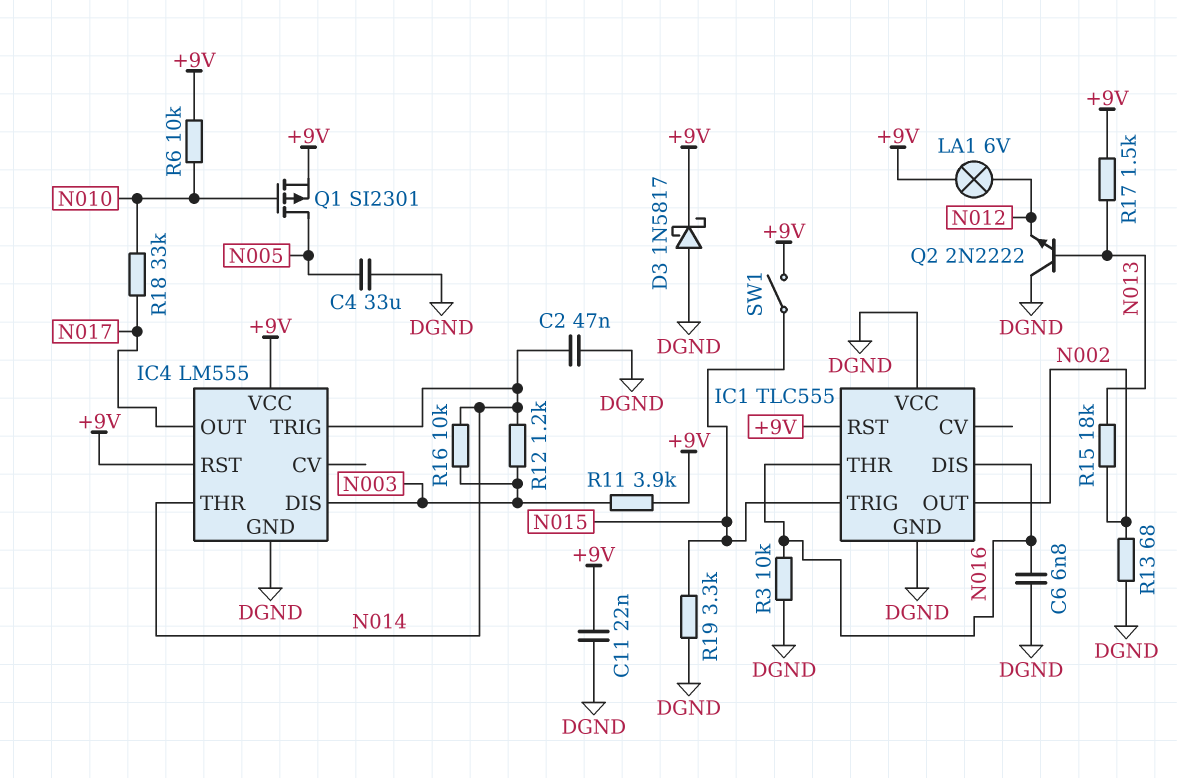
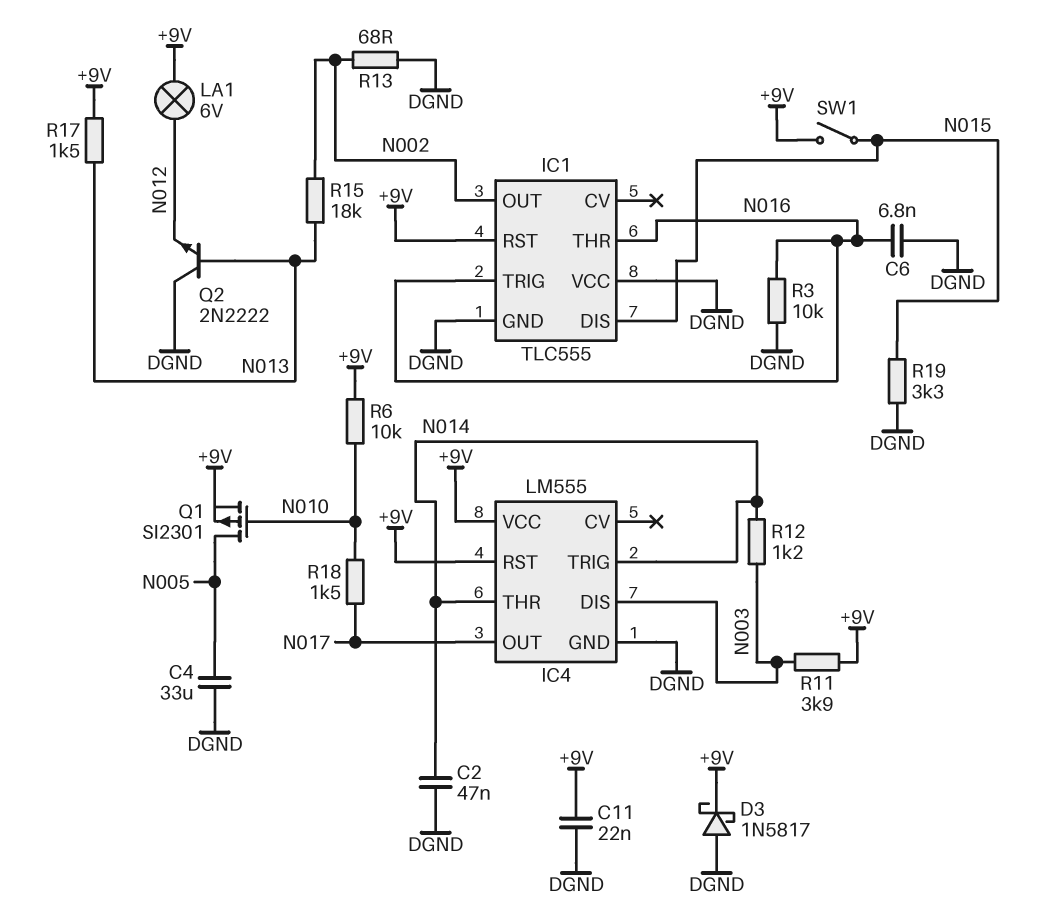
IC1 pin DIS: N016 -> N015
IC1 pin TRIG: N015 -> N016
R16: 10k (N003, N014) -> none
R18: 33k (N010, N017) -> 1.5k (N010, N017)

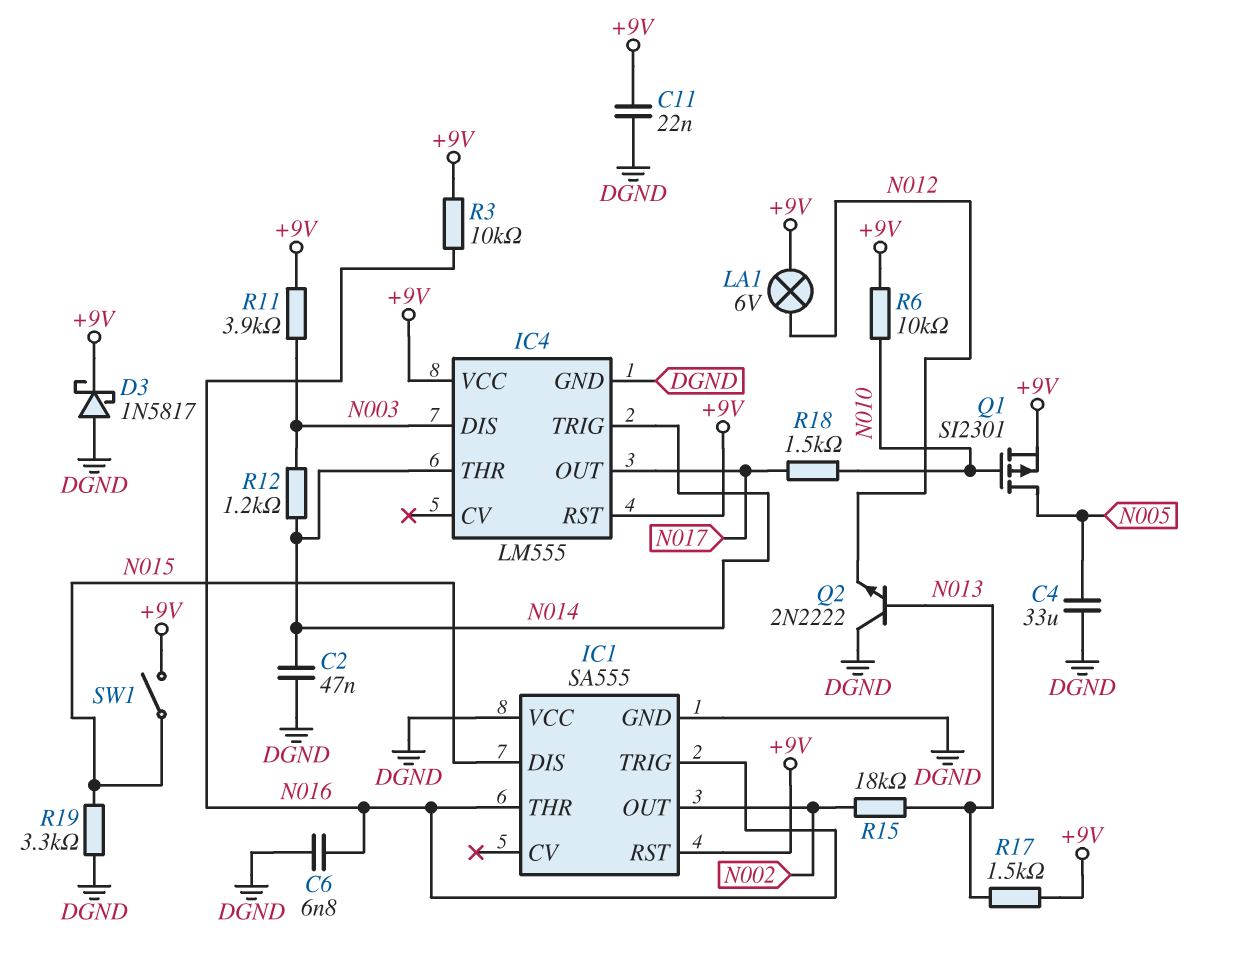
IC1: TLC555 -> SA555
R3: 10k (DGND, N016) -> 10k (+9V, N016)
R13: 68 (DGND, N002) -> none

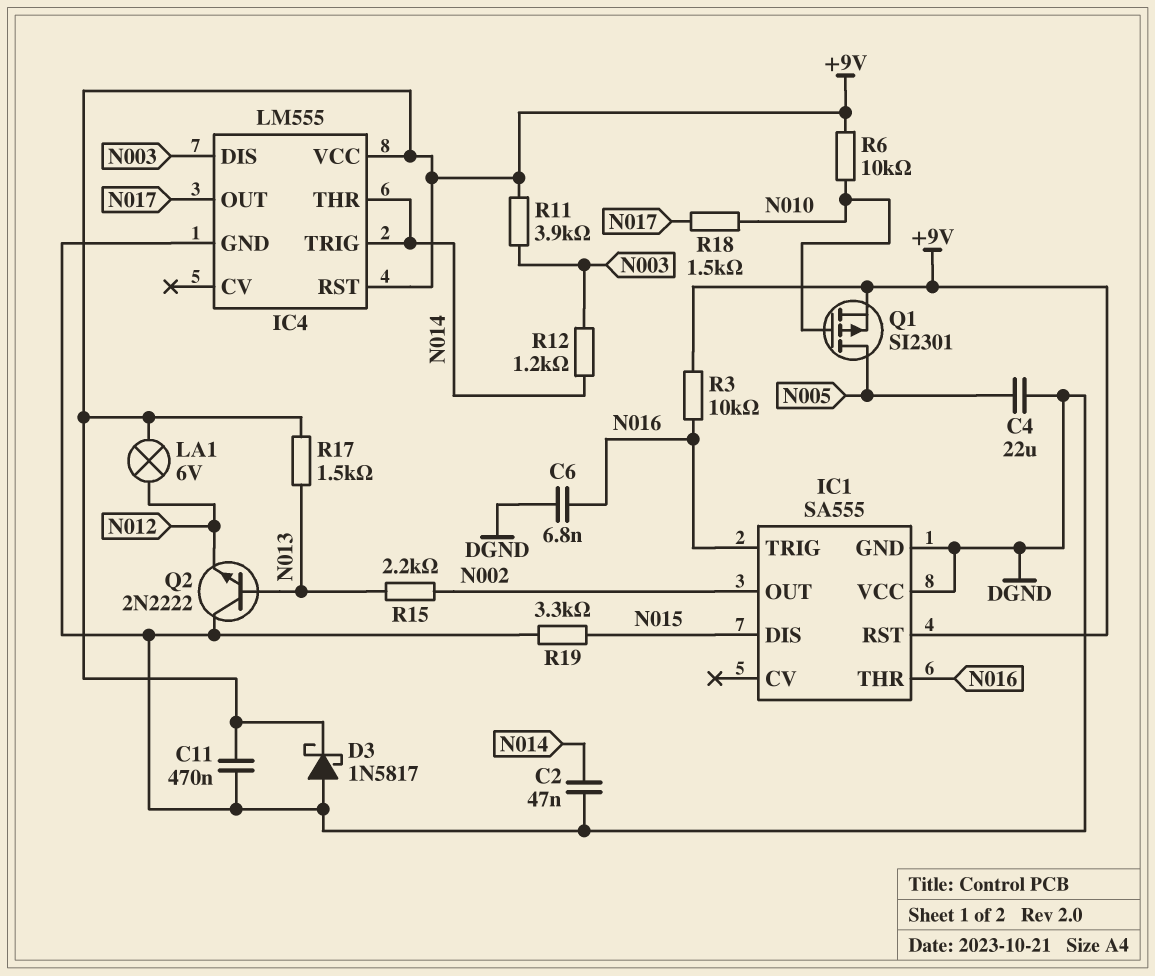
C4: 33uF (DGND, N005) -> 22uF (DGND, N005)
C11: 22nF (+9V, DGND) -> 470nF (+9V, DGND)
R15: 18k (N002, N013) -> 2.2k (N002, N013)
SW1: switch (+9V, N015) -> none

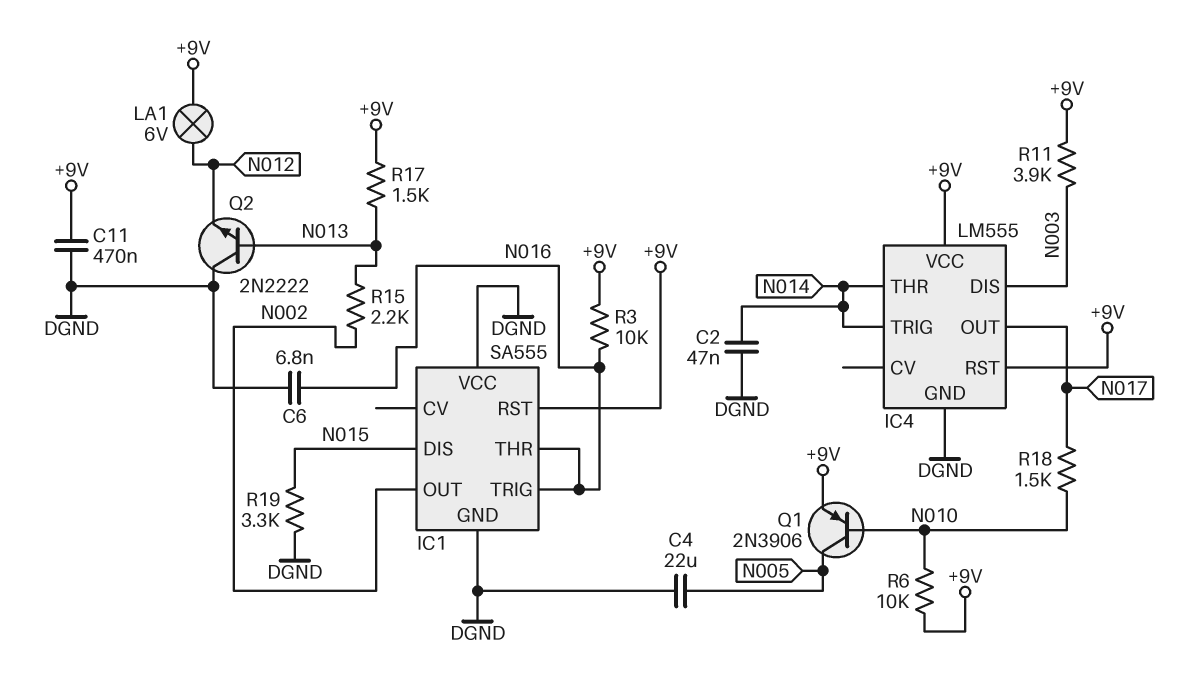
D3: schottky 1N5817 (A DGND, K +9V) -> none
Q1: PMOS SI2301 (G N010, D N005, S +9V) -> PNP 2N3906 (B N010, C N005, E +9V)
R12: 1.2k (N003, N014) -> none

